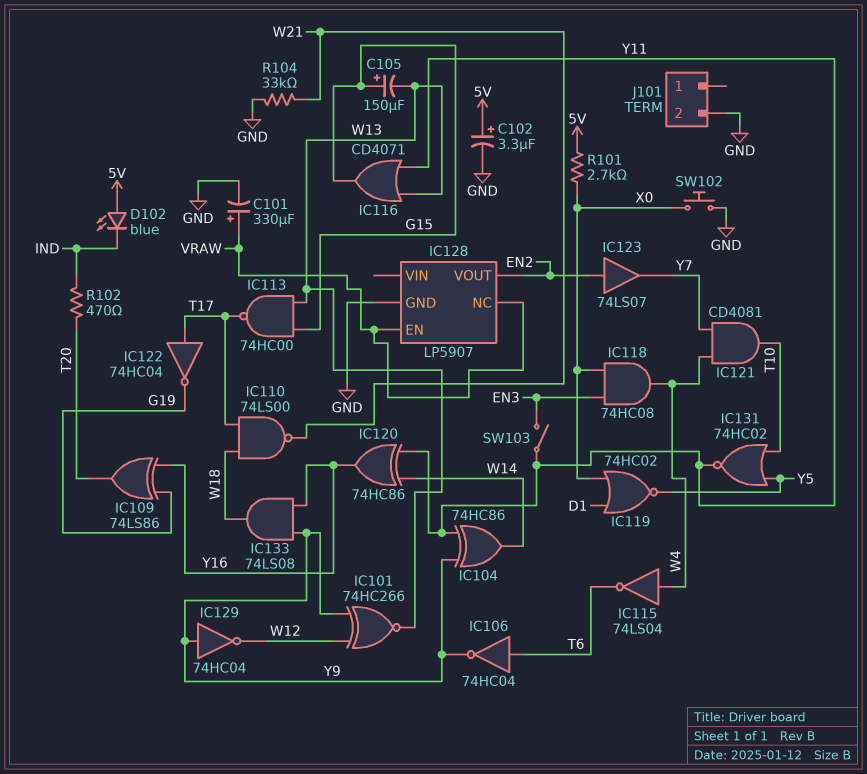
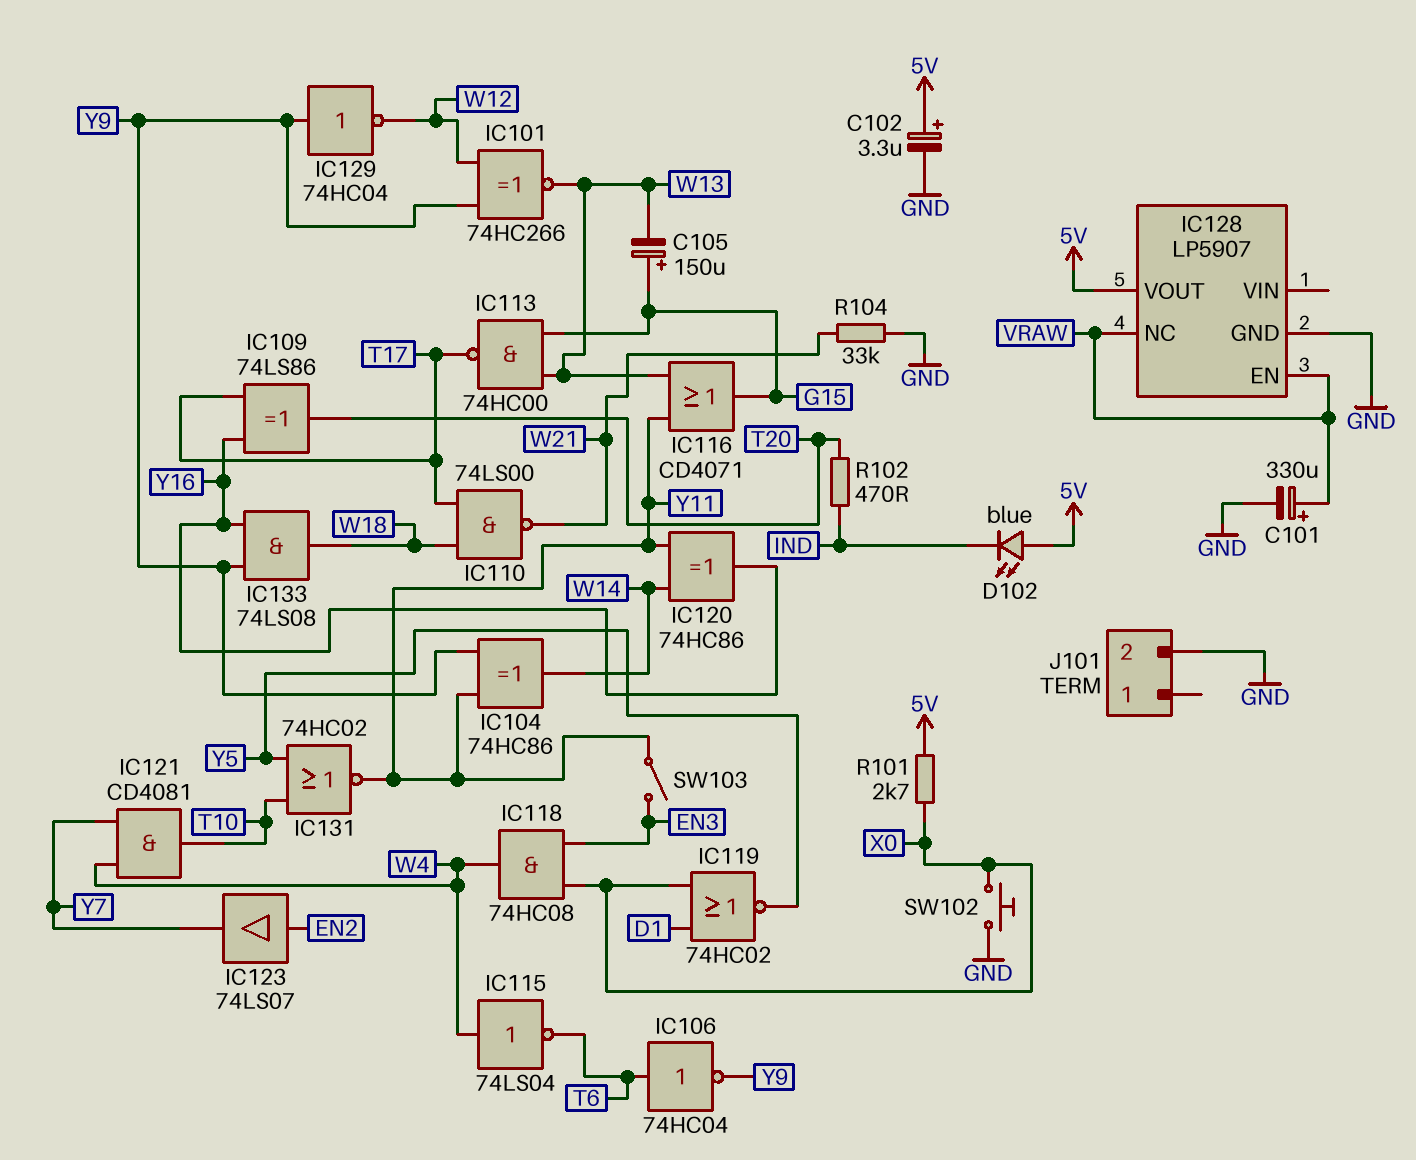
IC109: XOR 74LS86 (in G19, in Y16, out T20) -> XOR 74LS86 (in T17, in Y16, out T20)
IC122: NOT 74HC04 (in T17, out G19) -> none
IC128 pin VOUT: EN2 -> 5V

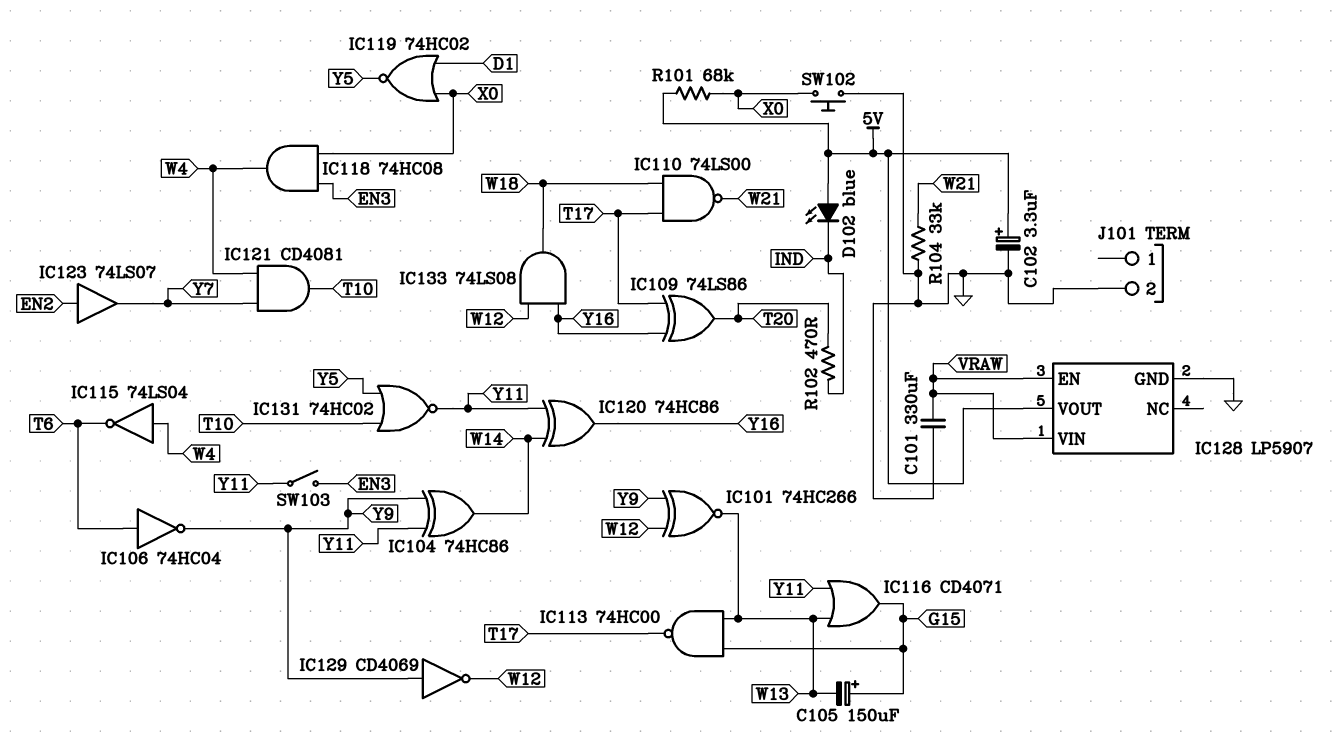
C101: 330uF (plus VRAW, minus GND) -> 330uF (GND, VRAW)
IC128 pin NC: VRAW -> none
IC128 pin VIN: none -> VRAW
IC129: NOT 74HC04 (in Y9, out W12) -> NOT CD4069 (in Y9, out W12)
IC133: AND 74LS08 (in Y9, in Y16, out W18) -> AND 74LS08 (in W12, in Y16, out W18)
R101: 2.7k (5V, X0) -> 68k (5V, X0)

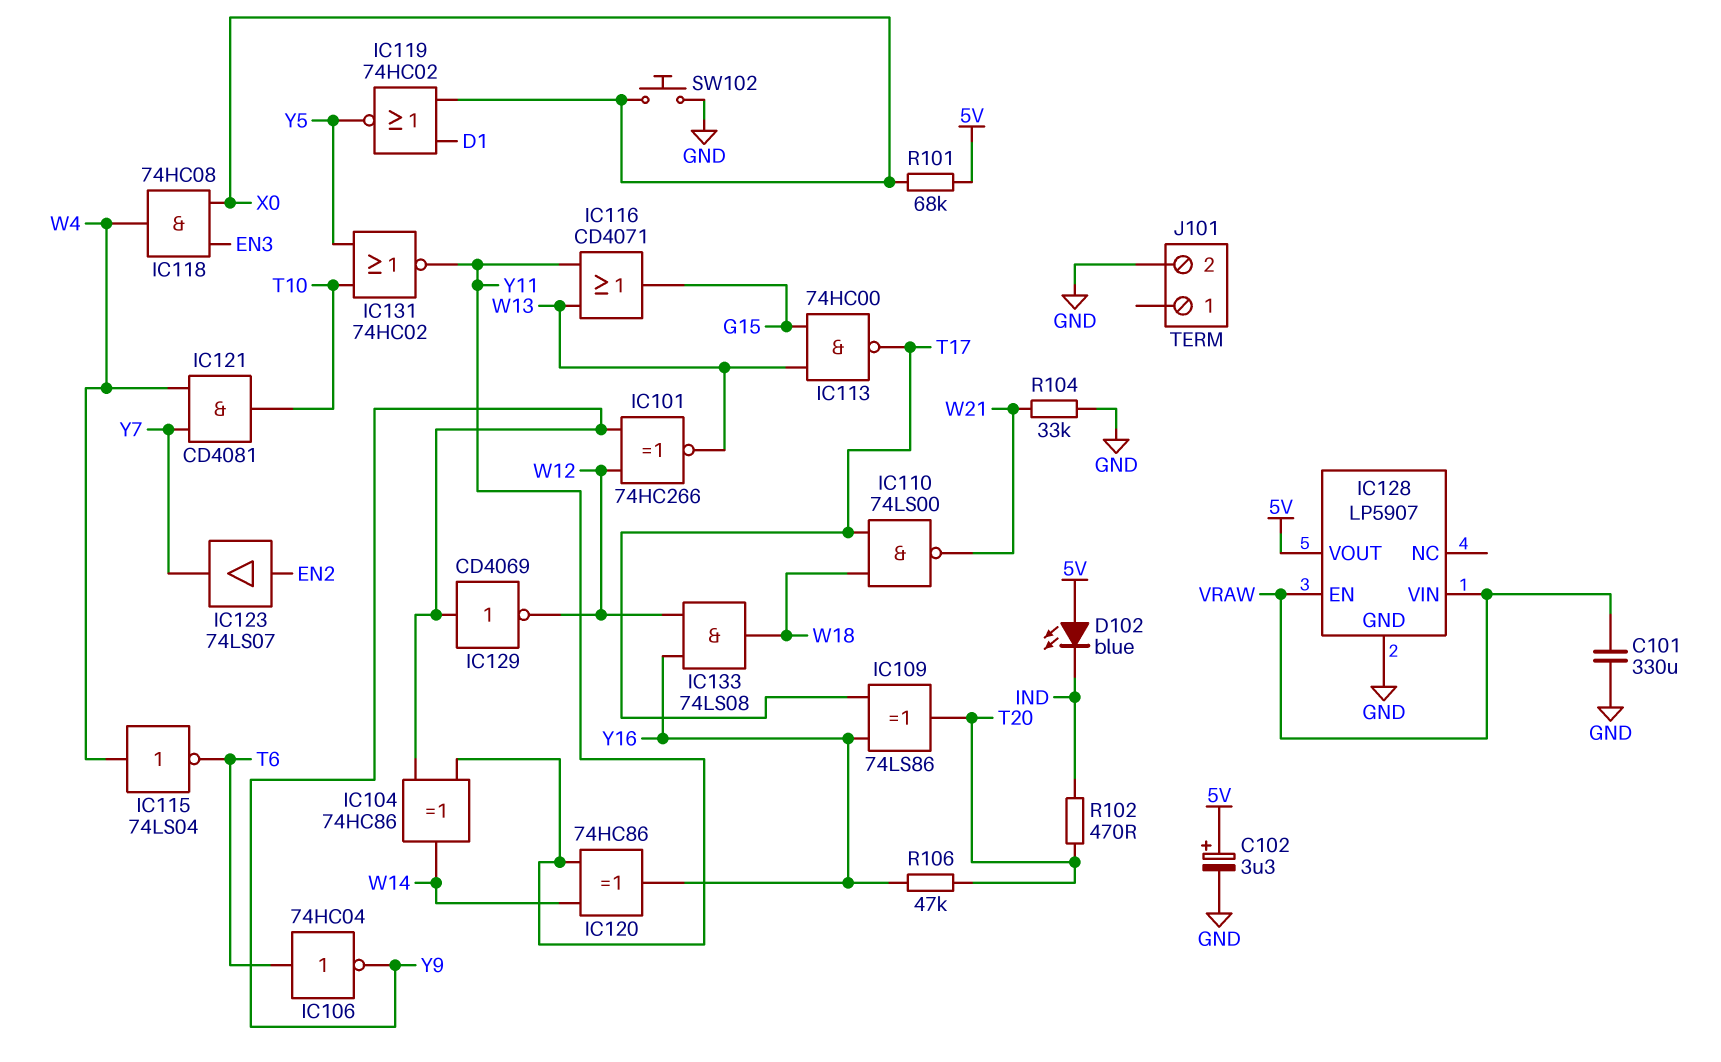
C105: 150uF (plus G15, minus W13) -> none
R106: none -> 47k (T20, Y16)
SW103: switch (EN3, Y11) -> none

